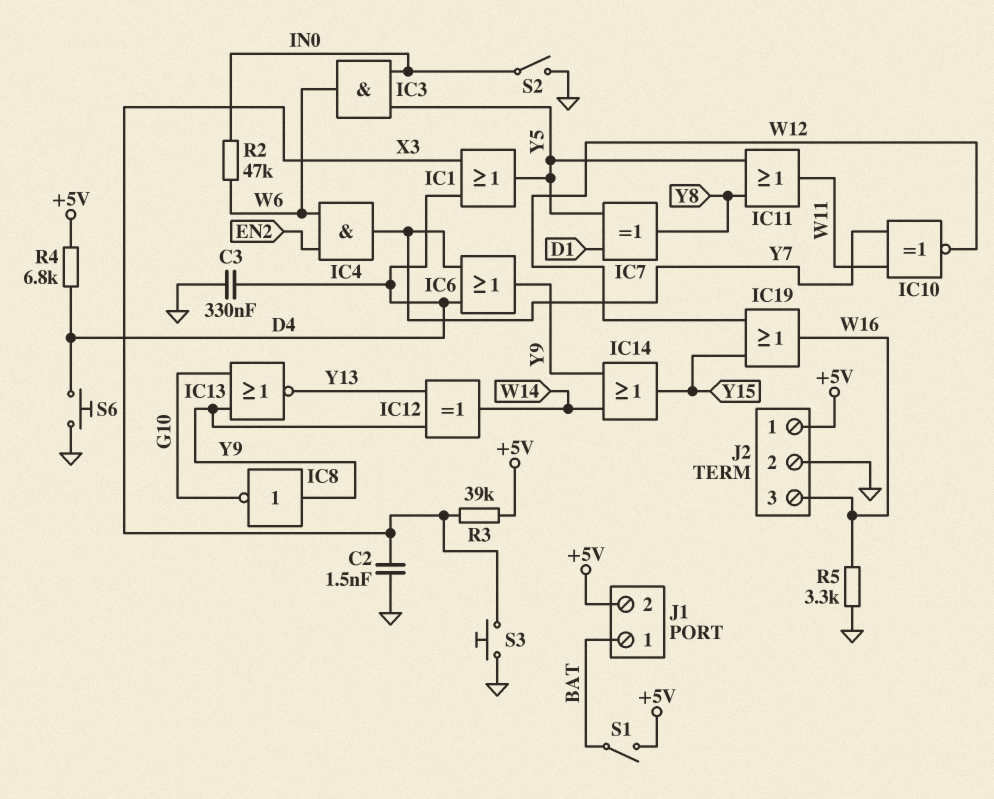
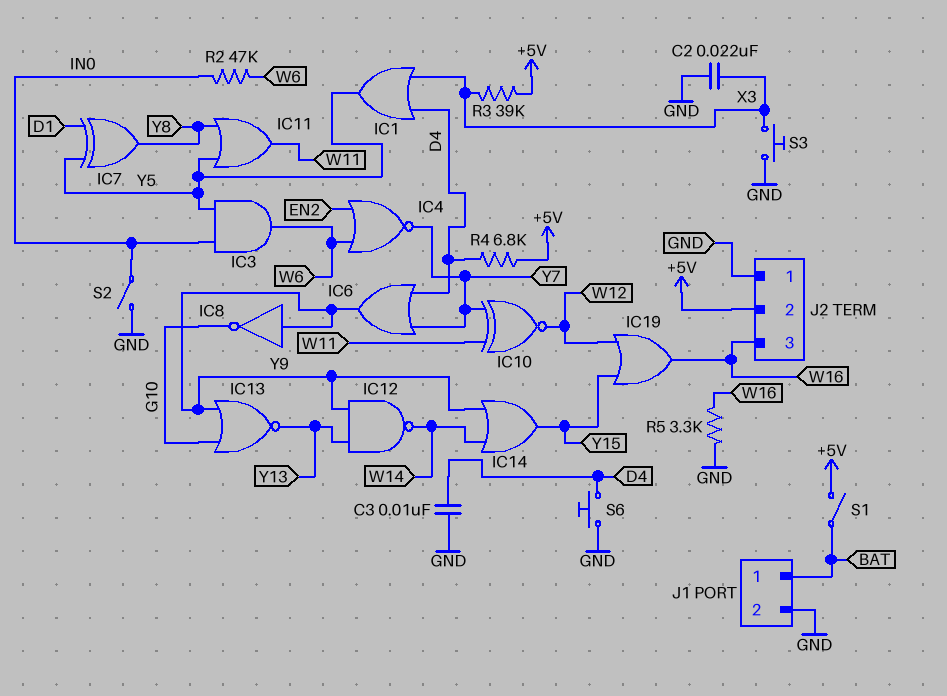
C2: 1.5nF (GND, X3) -> 22nF (GND, X3)
C3: 330nF (D4, GND) -> 10nF (D4, GND)
IC4: AND (in EN2, in W6, out Y7) -> NOR (in EN2, in W6, out Y7)
IC12: XOR (in Y9, in Y13, out W14) -> NAND (in Y9, in Y13, out W14)
J1 pin 2: +5V -> GND
J2 pin 1: +5V -> GND
J2 pin 2: GND -> +5V

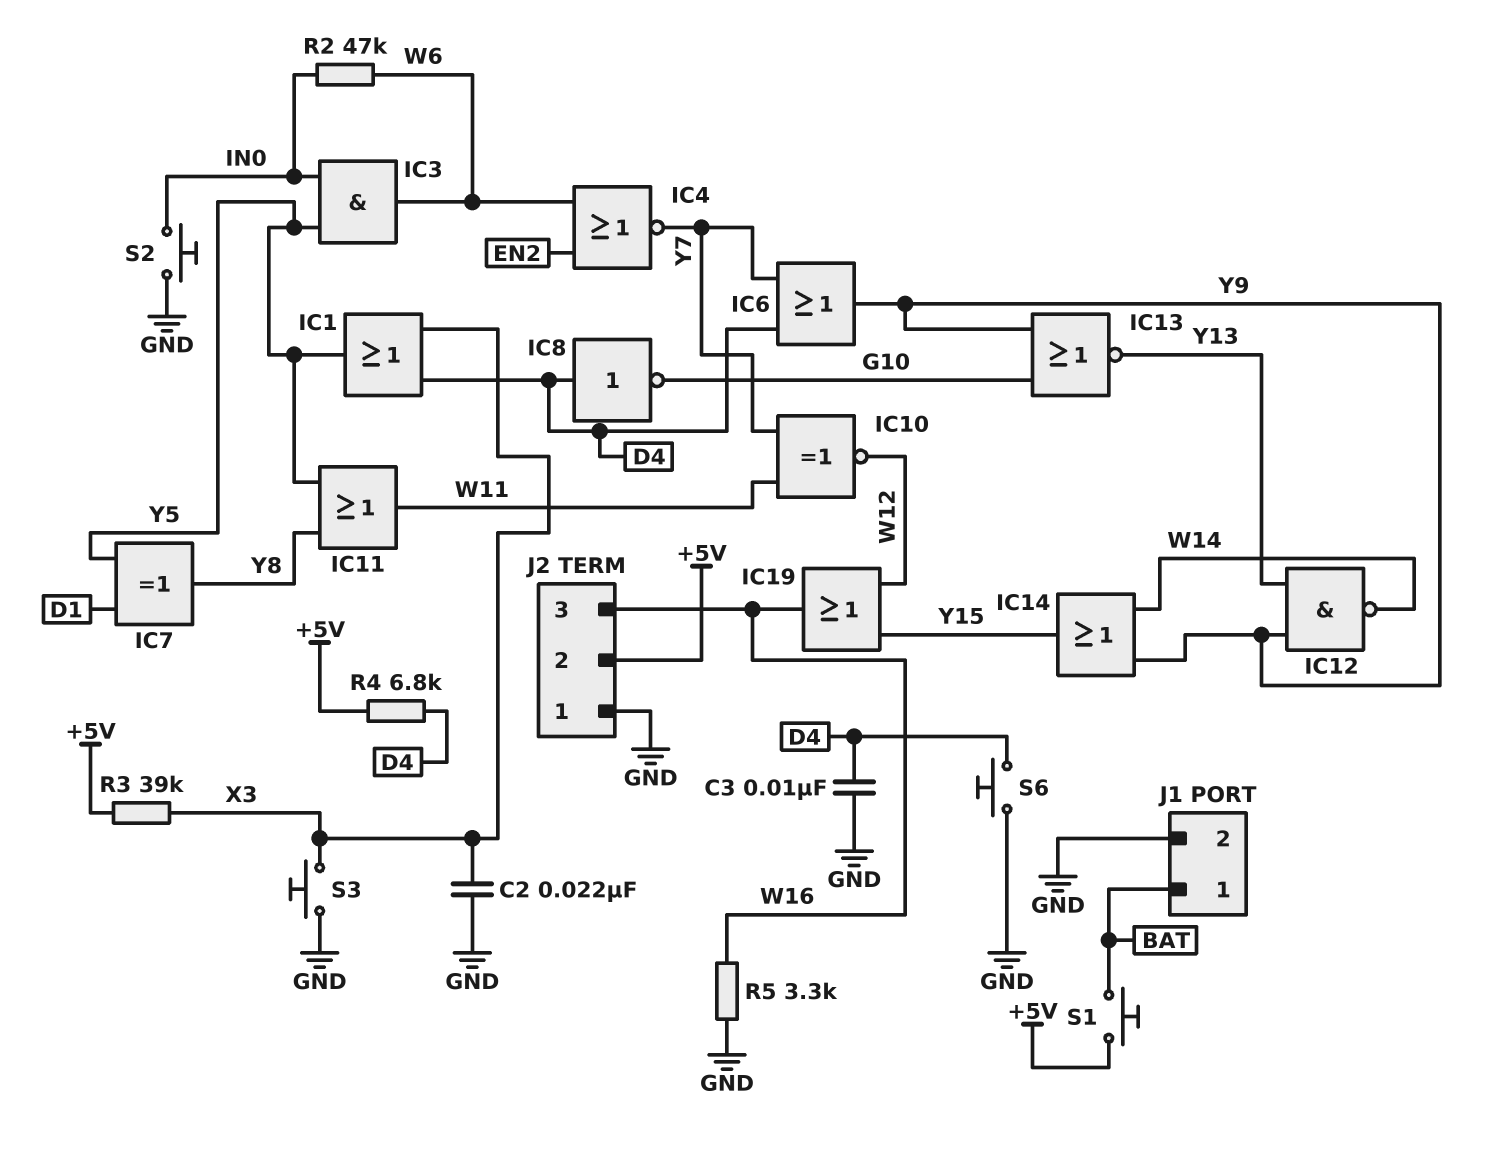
IC8: NOT (in Y9, out G10) -> NOT (in D4, out G10)
S1: switch (+5V, BAT) -> button (+5V, BAT)
S2: switch (GND, IN0) -> button (GND, IN0)

